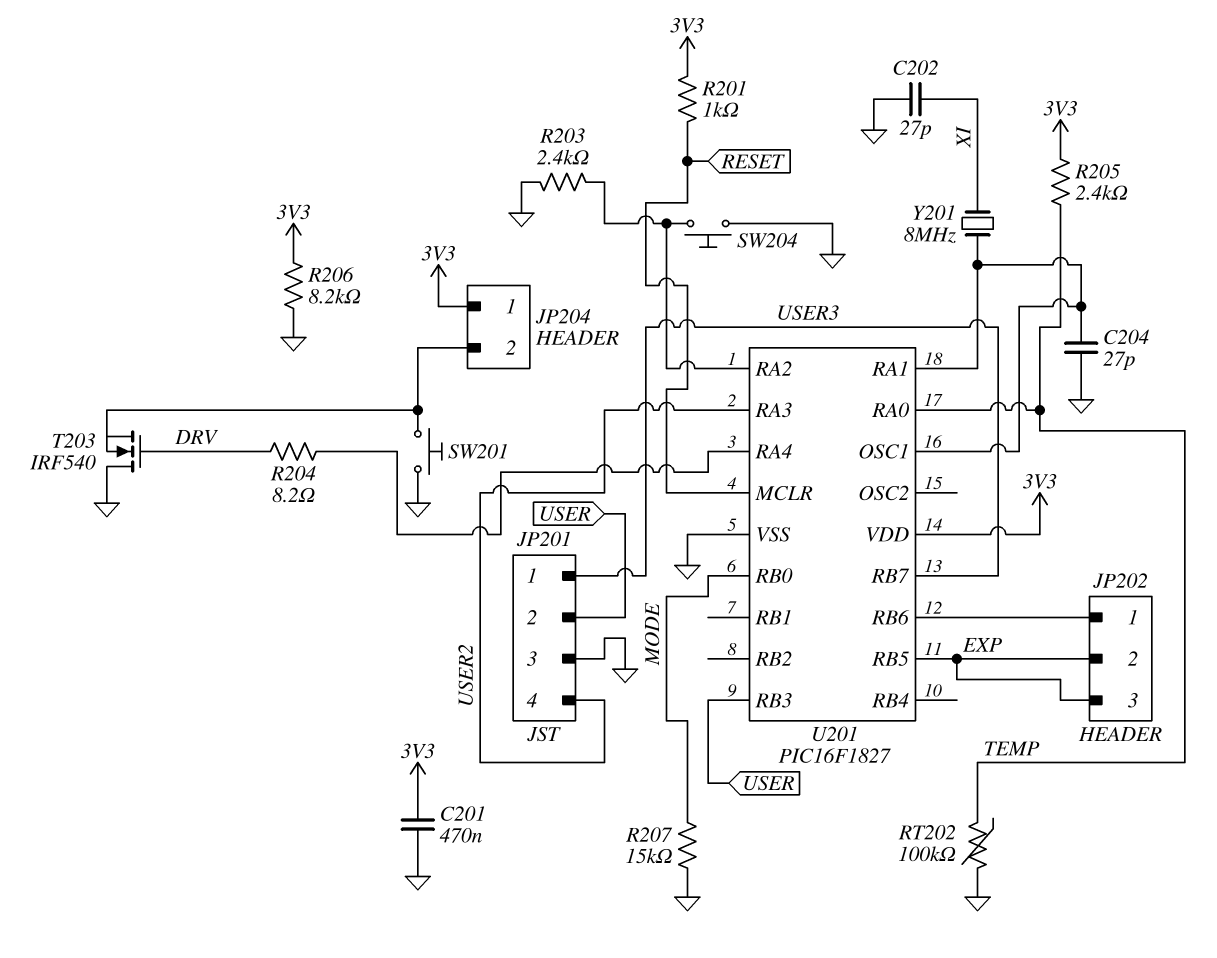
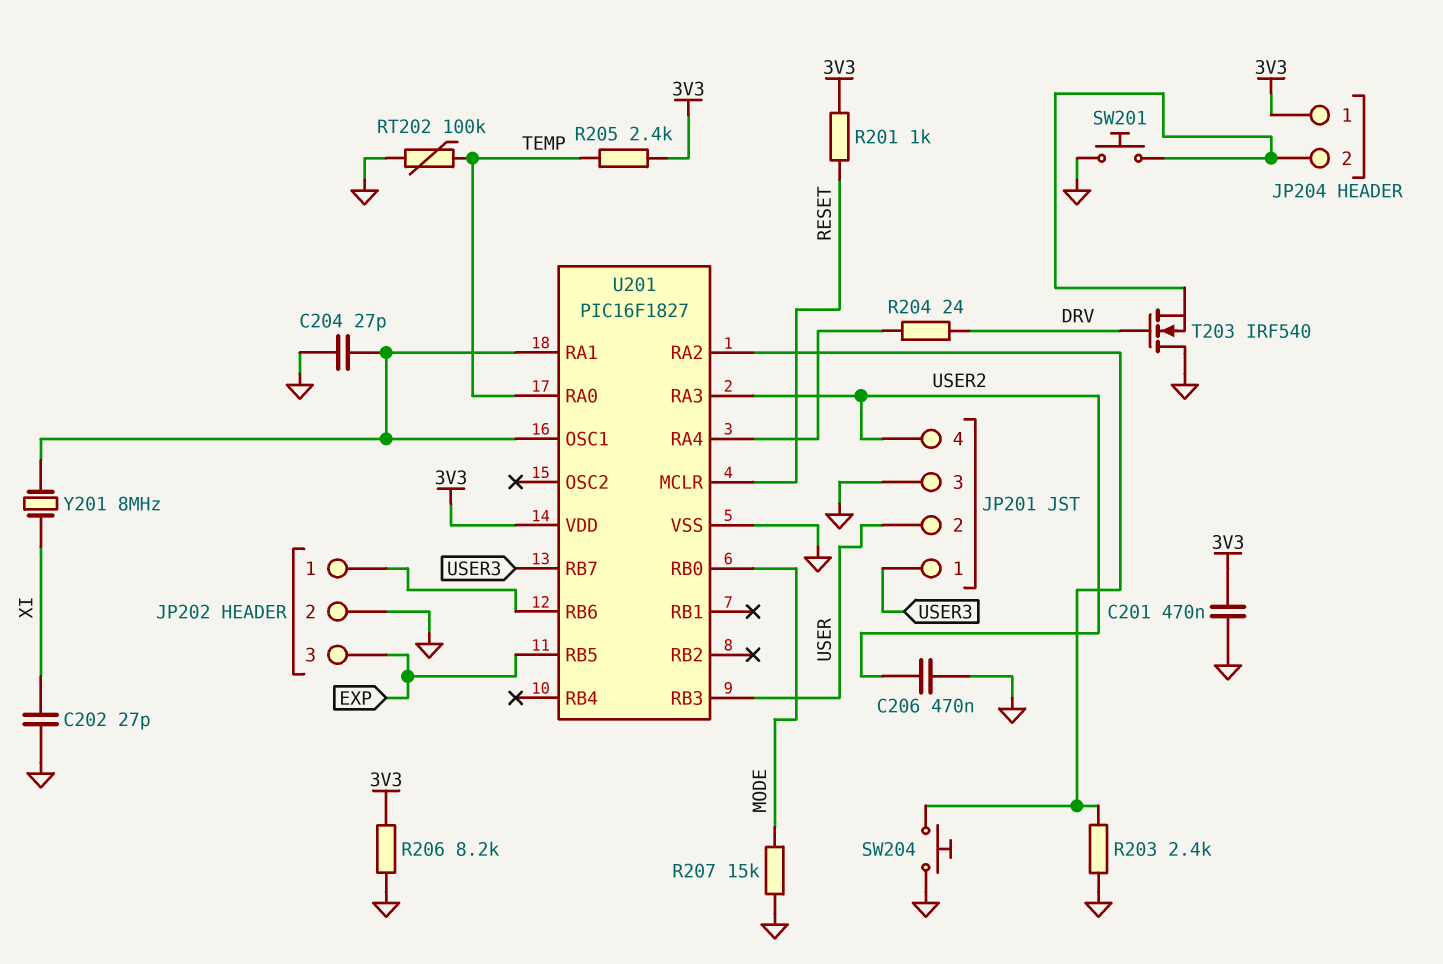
C206: none -> 470nF (GND, USER2)
JP202 pin 2: EXP -> GND
R204: 8.2 (DRV, U201/RA4) -> 24 (DRV, U201/RA4)

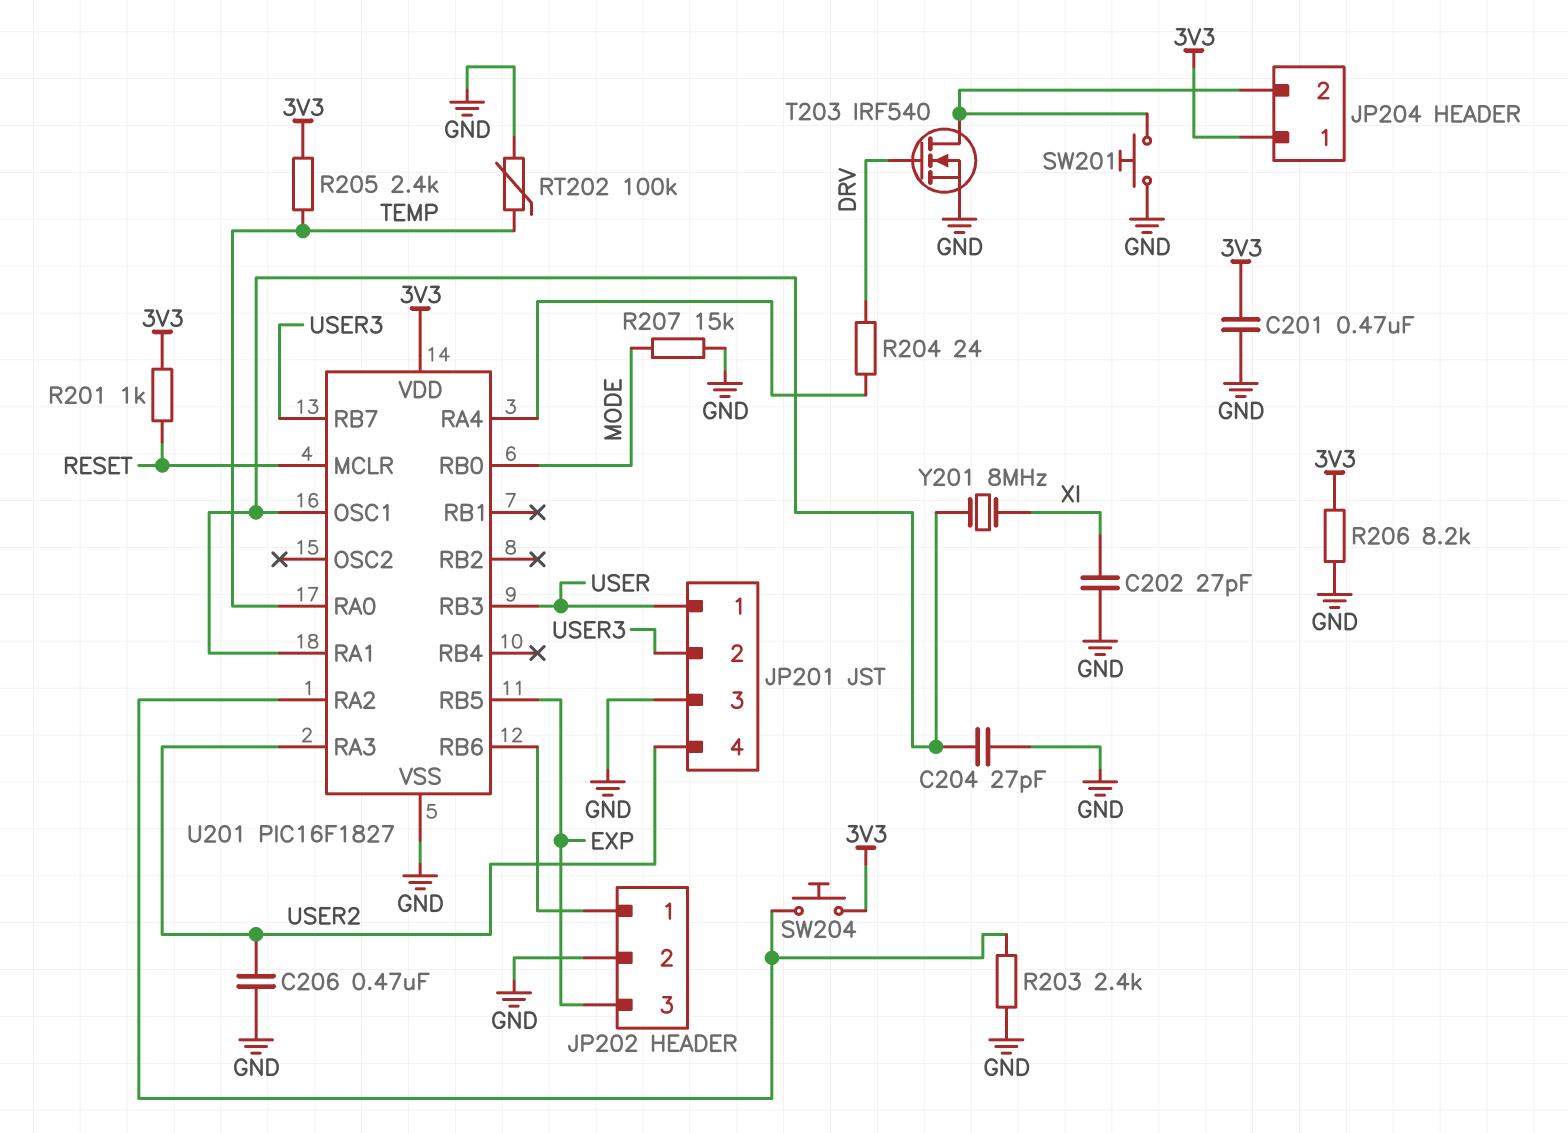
JP201 pin 1: USER3 -> USER
JP201 pin 2: USER -> USER3
SW204: button (GND, U201/RA2) -> button (3V3, U201/RA2)
T203: NMOS IRF540 (G DRV, D GND, S JP204/2) -> NMOS IRF540 (G DRV, D JP204/2, S GND)

